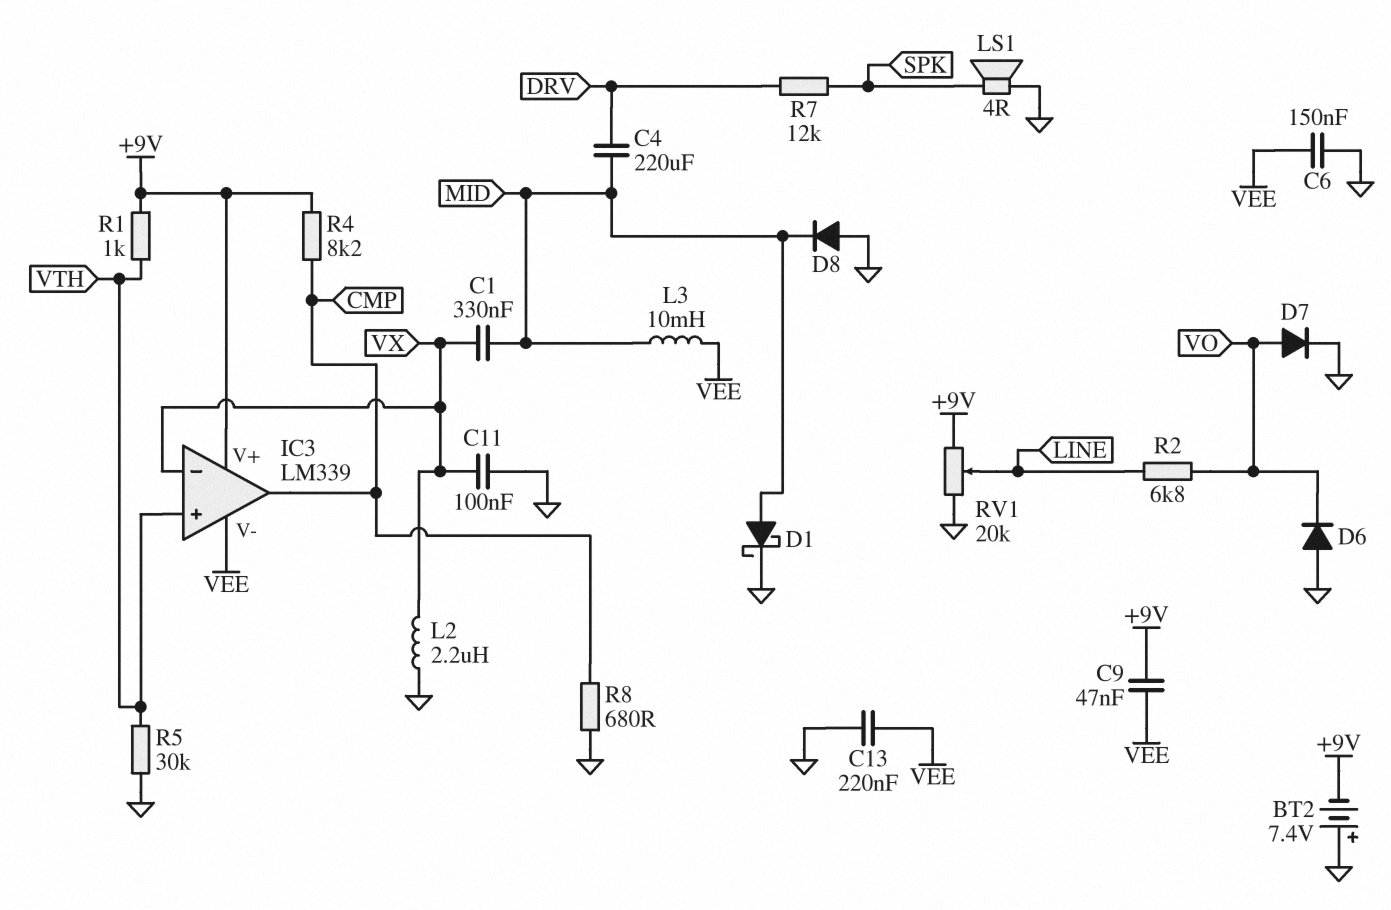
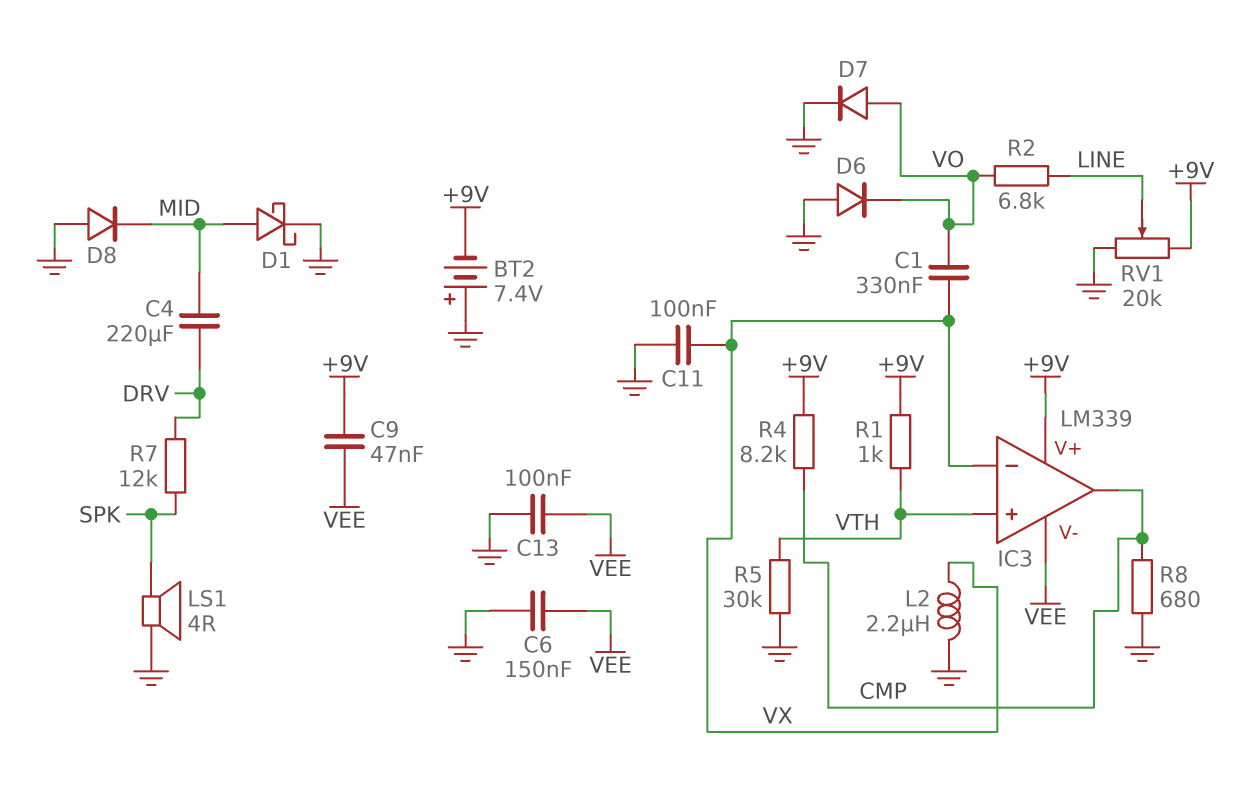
C1: 330nF (MID, VX) -> 330nF (VO, VX)
C13: 220nF (GND, VEE) -> 100nF (GND, VEE)
L3: 10mH (MID, VEE) -> none

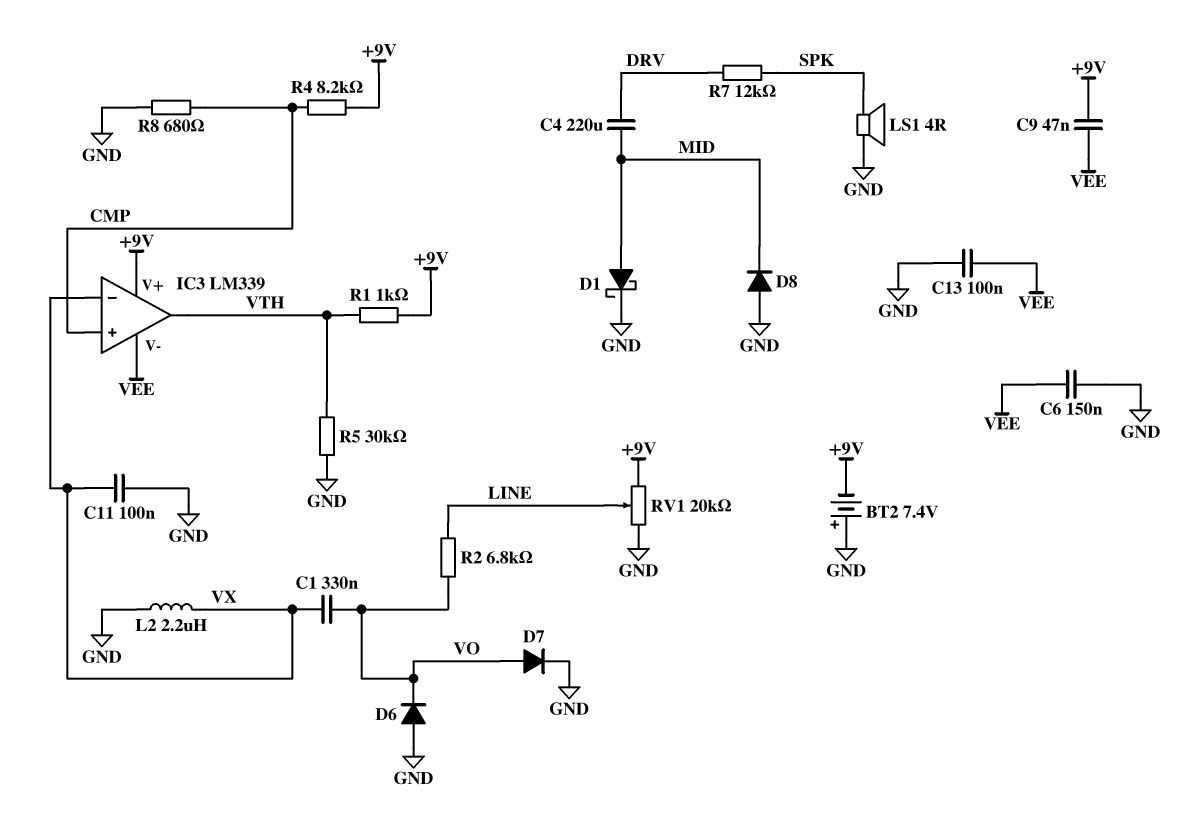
IC3 pin in+: VTH -> CMP
IC3 pin out: CMP -> VTH

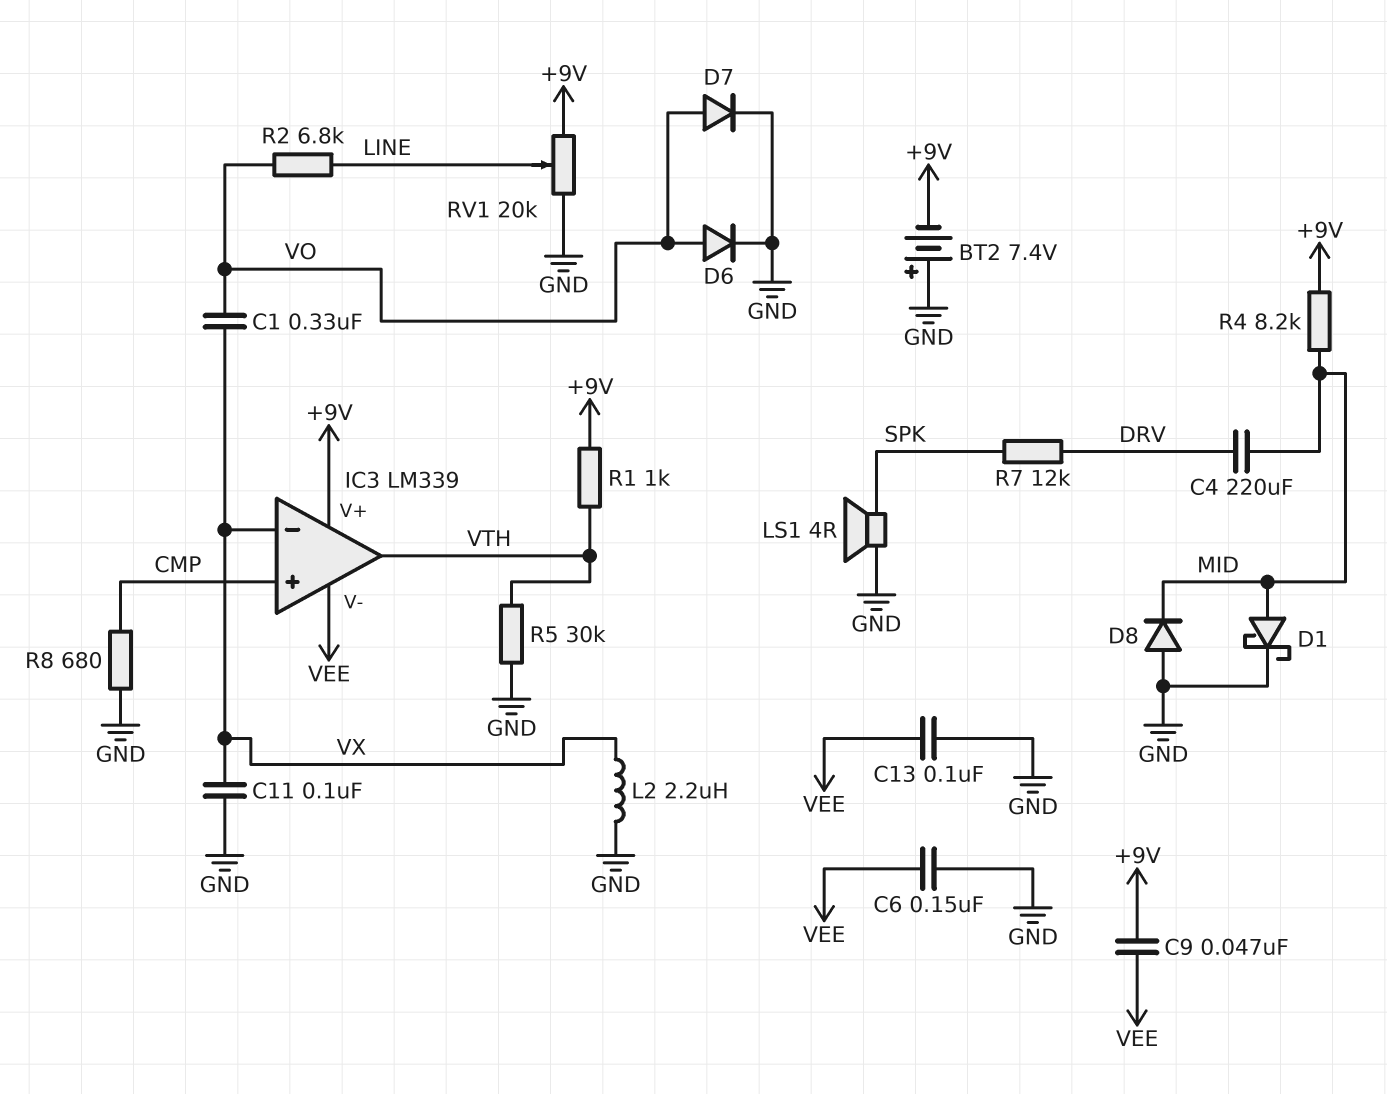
D6: diode (A GND, K VO) -> diode (A VO, K GND)
R4: 8.2k (+9V, CMP) -> 8.2k (+9V, MID)

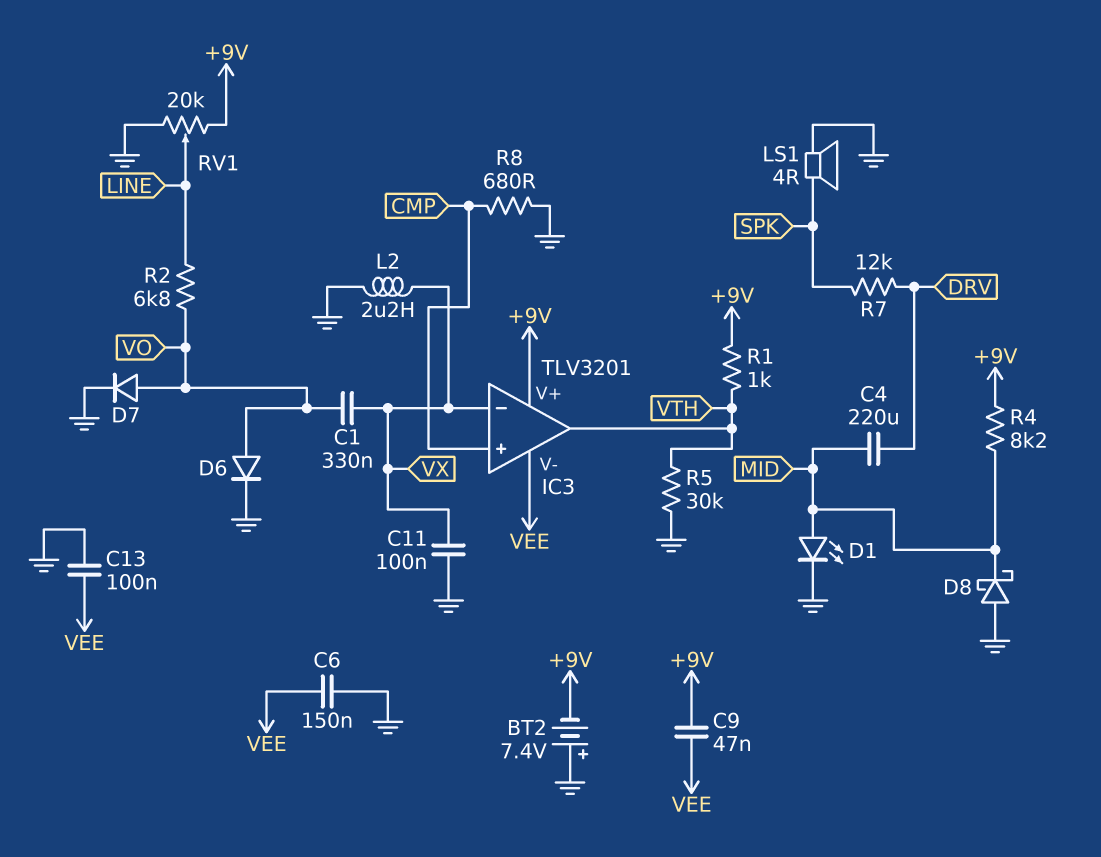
D1: schottky (A MID, K GND) -> LED (A MID, K GND)
D8: diode (A GND, K MID) -> schottky (A GND, K MID)
IC3: LM339 -> TLV3201

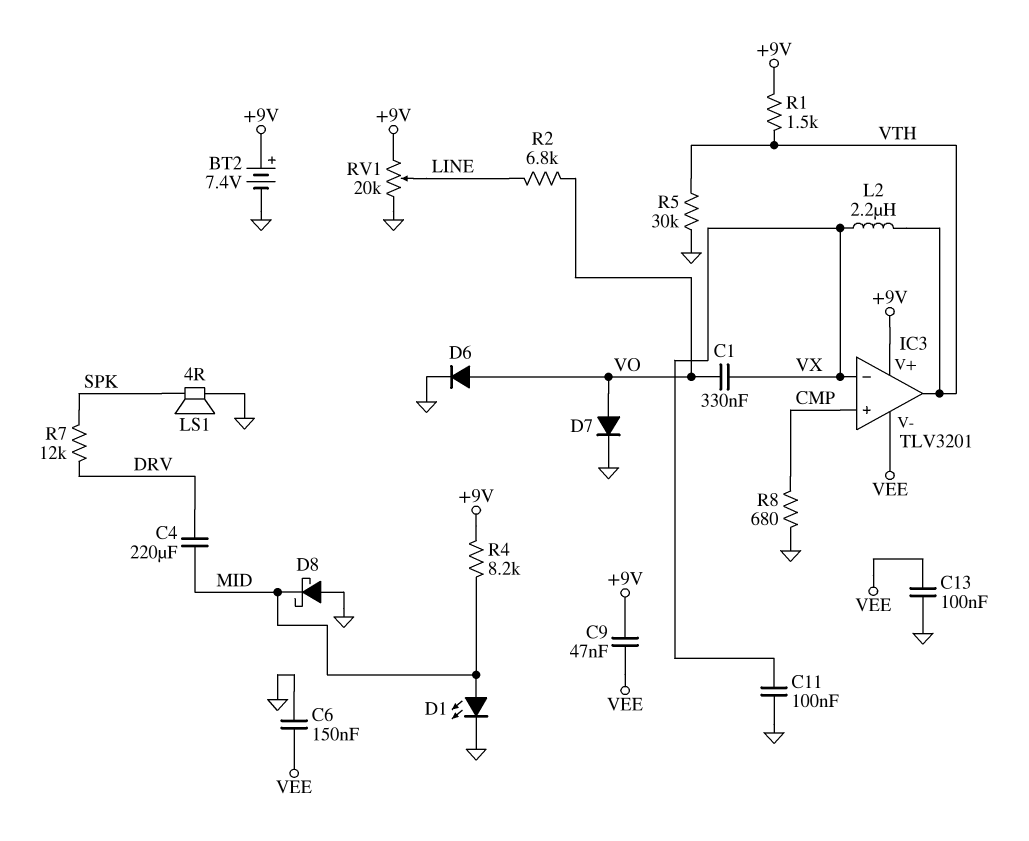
BT2: 7.4V (plus GND, minus +9V) -> 7.4V (plus +9V, minus GND)
L2: 2.2uH (GND, VX) -> 2.2uH (VTH, VX)
R1: 1k (+9V, VTH) -> 1.5k (+9V, VTH)

